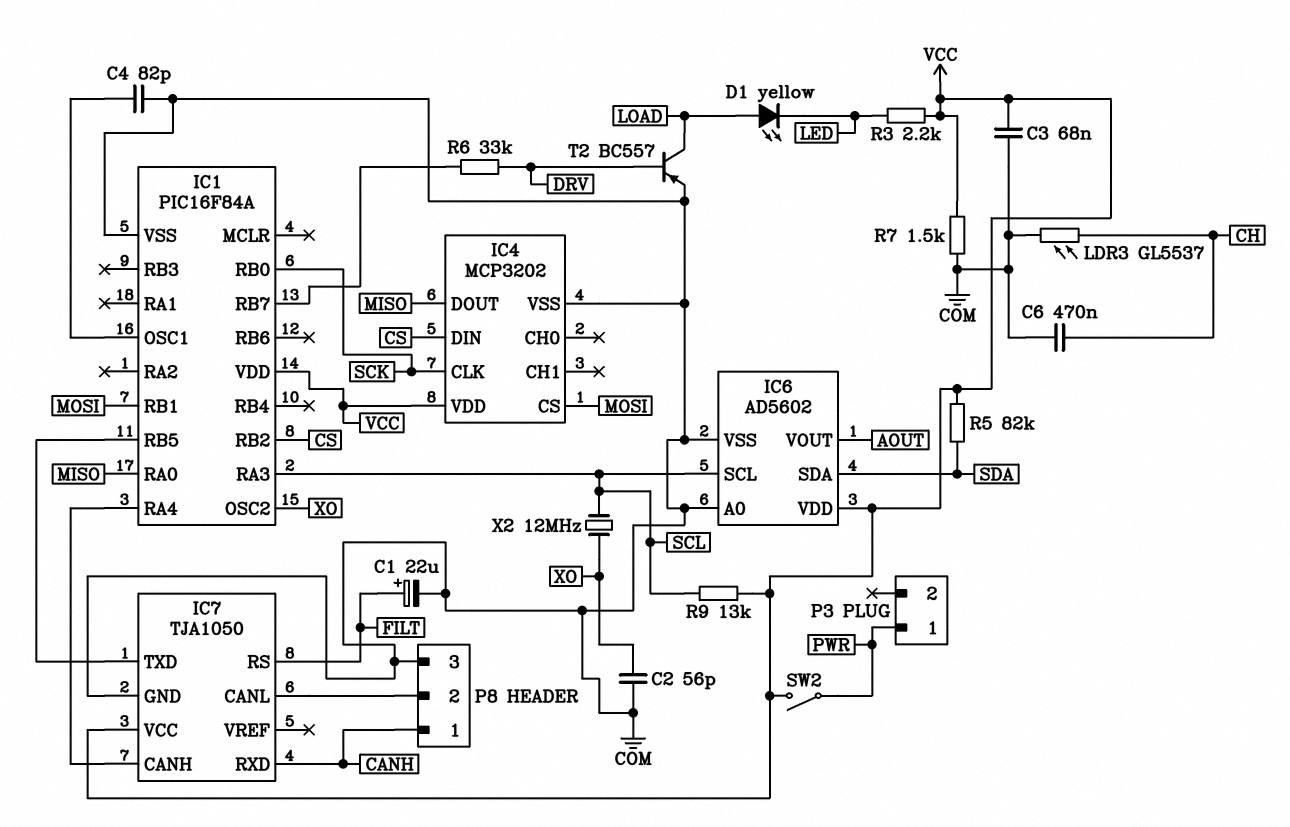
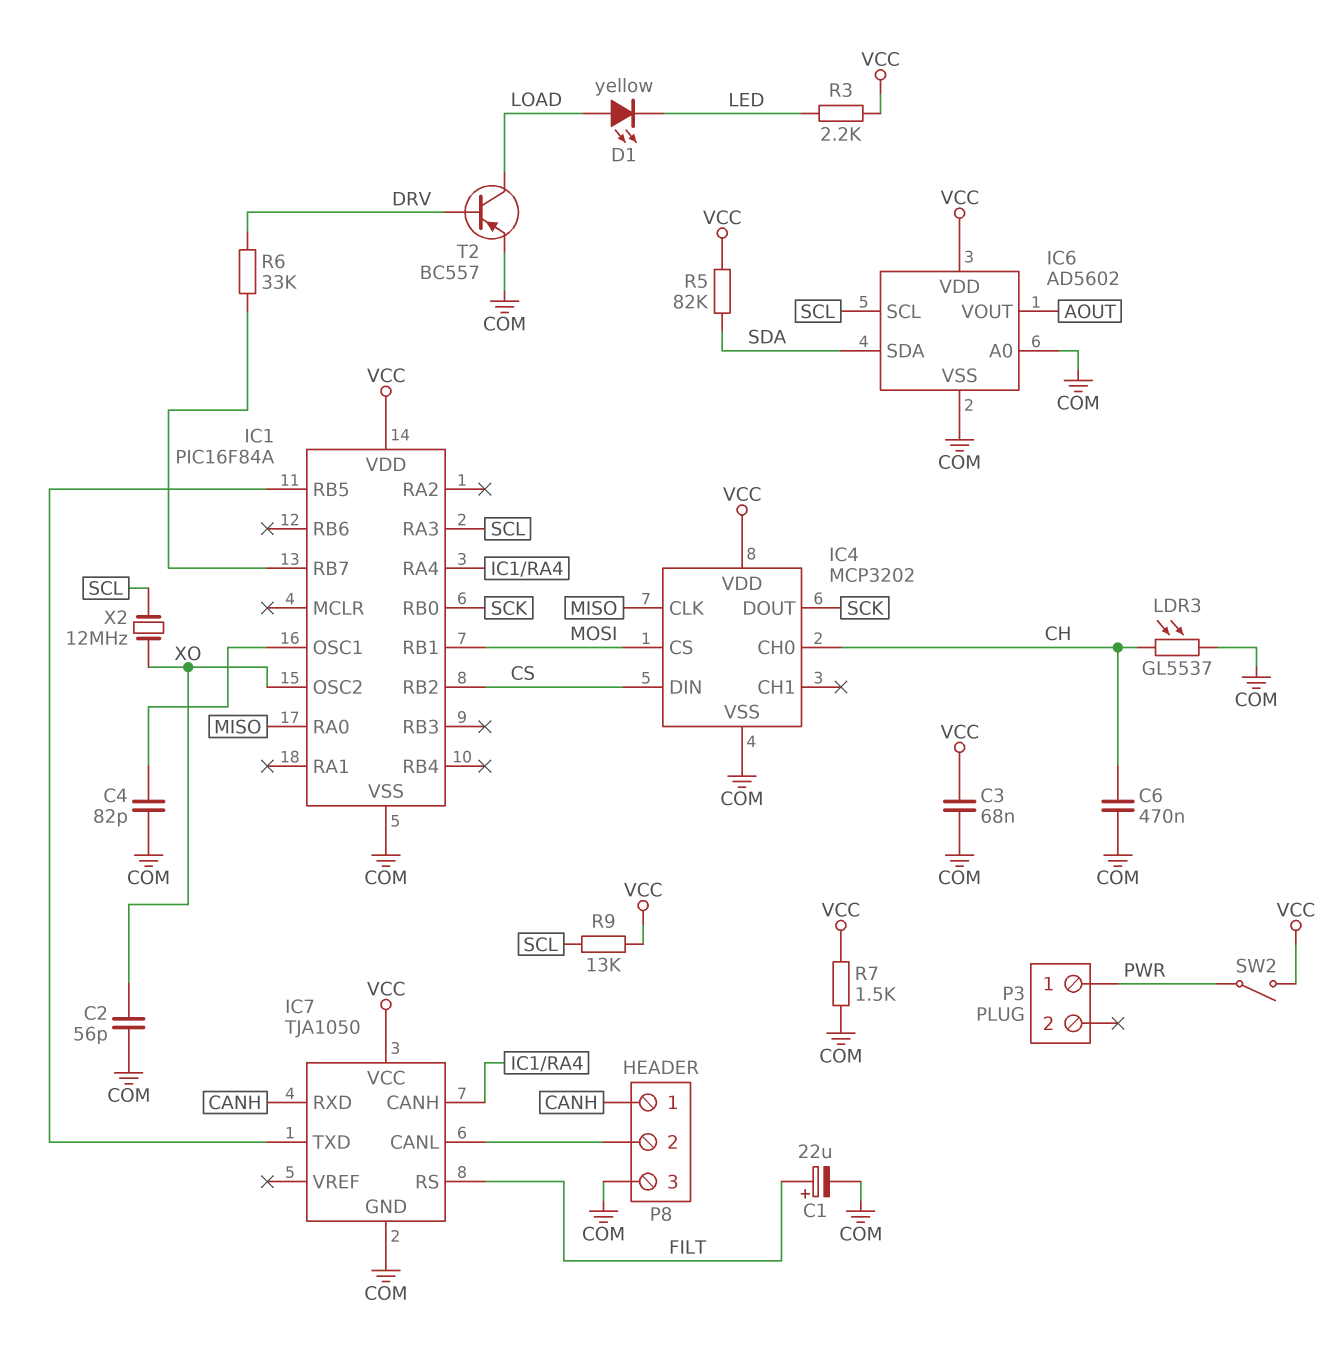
IC4 pin CH0: none -> CH
IC4 pin CLK: SCK -> MISO
IC4 pin DOUT: MISO -> SCK

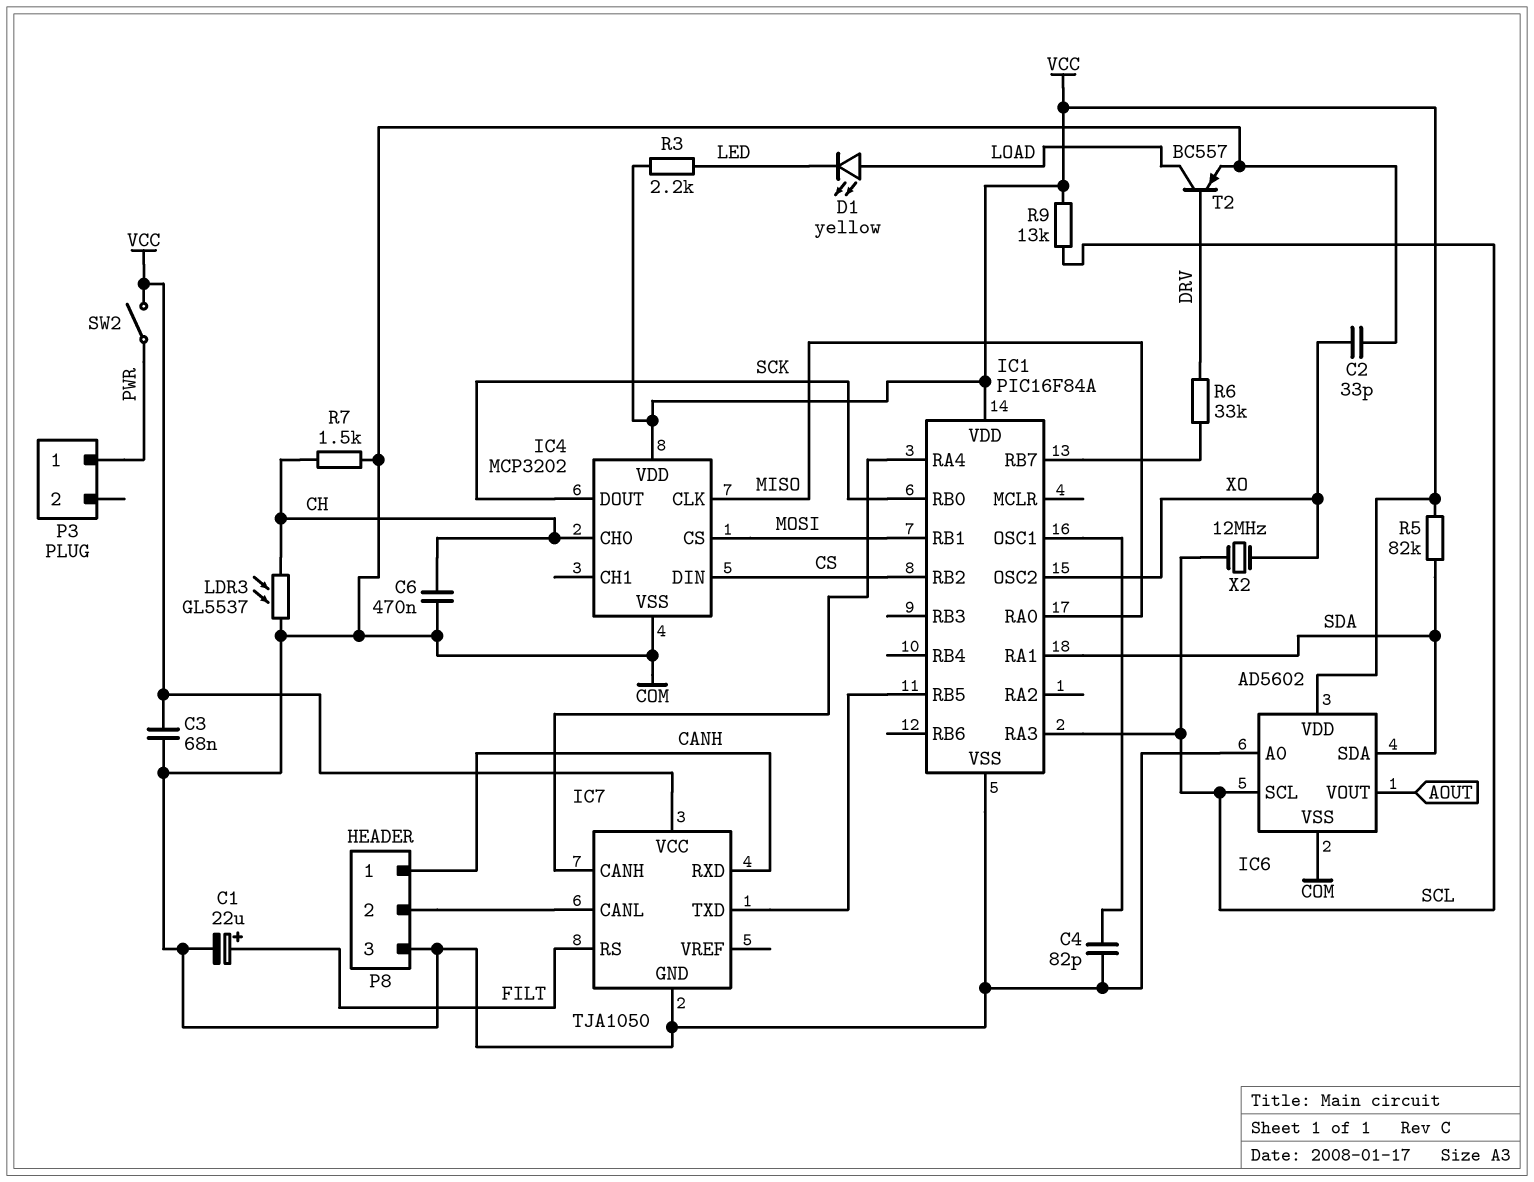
C2: 56pF (COM, XO) -> 33pF (COM, XO)
IC1 pin RA1: none -> SDA
R7: 1.5k (COM, VCC) -> 1.5k (CH, COM)

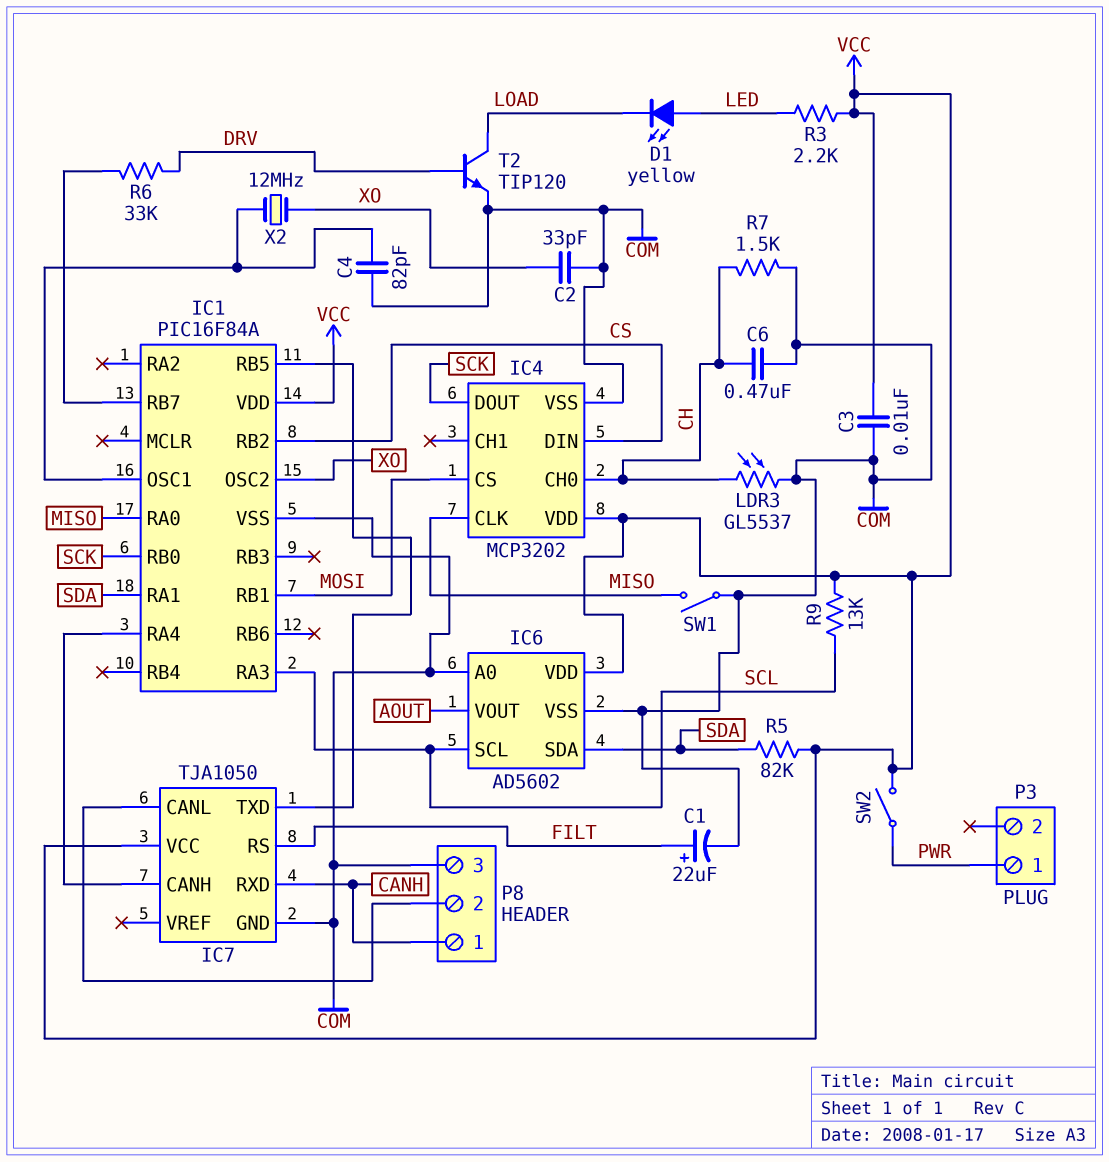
C3: 68nF (COM, VCC) -> 10nF (COM, VCC)
D1: LED yellow (A LOAD, K LED) -> LED yellow (A LED, K LOAD)
SW1: none -> switch (COM, MISO)
T2: PNP BC557 (B DRV, C LOAD, E COM) -> NPN TIP120 (B DRV, C LOAD, E COM)
X2: 12MHz (SCL, XO) -> 12MHz (IC1/OSC1, XO)

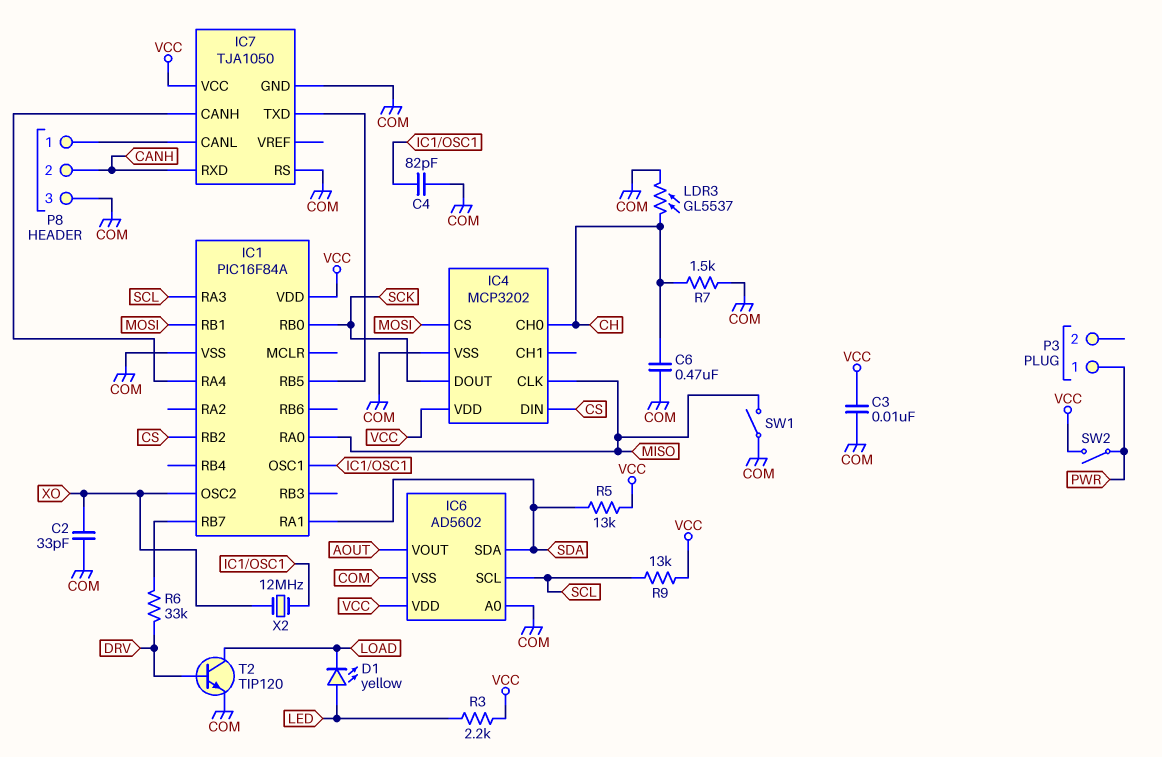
C1: 22uF (plus FILT, minus COM) -> none
IC7 pin RS: FILT -> COM
P8 pin 1: CANH -> IC7/CANL
P8 pin 2: IC7/CANL -> CANH
R5: 82k (SDA, VCC) -> 13k (SDA, VCC)

